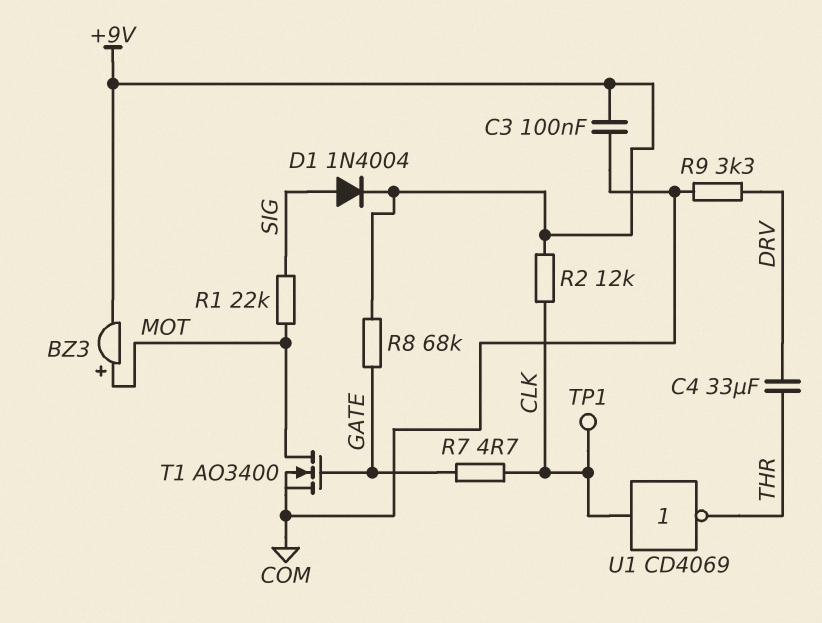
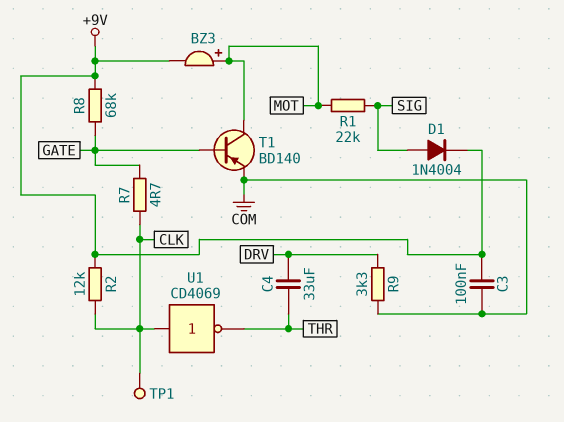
T1: NMOS AO3400 (G GATE, D MOT, S COM) -> PNP BD140 (B GATE, C MOT, E COM)

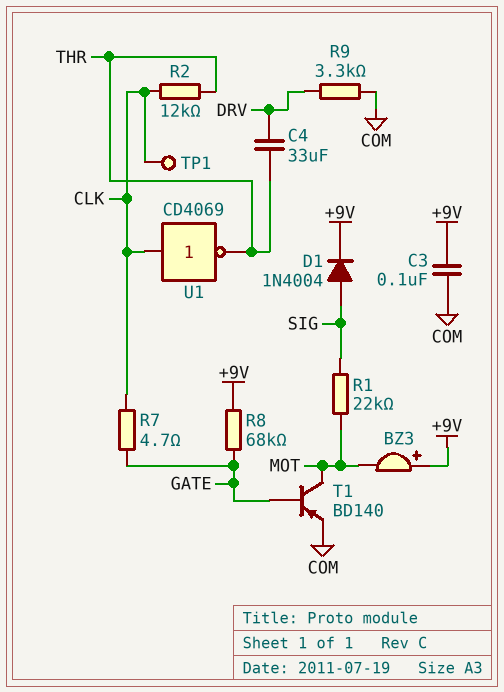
BZ3: buzzer (plus MOT, minus +9V) -> buzzer (plus +9V, minus MOT)
R2: 12k (+9V, CLK) -> 12k (CLK, THR)

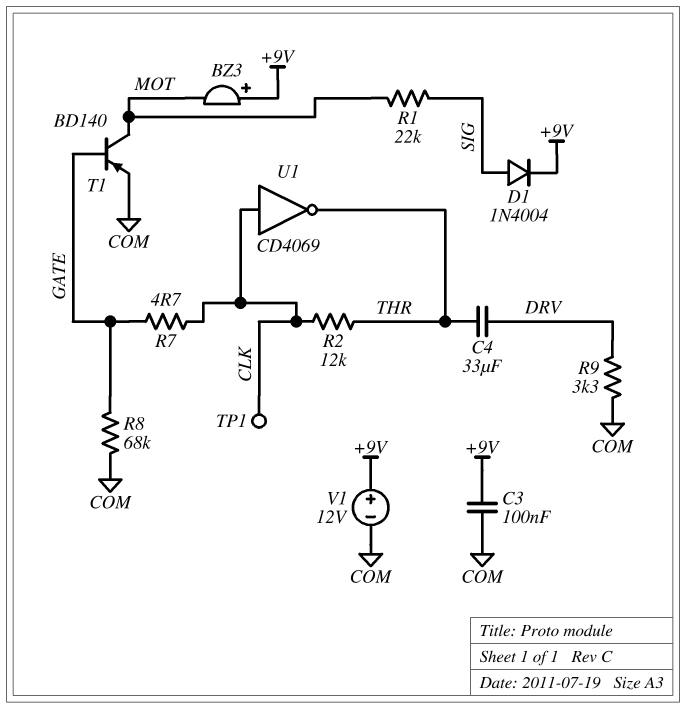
R8: 68k (+9V, GATE) -> 68k (COM, GATE)
V1: none -> 12V (plus +9V, minus COM)

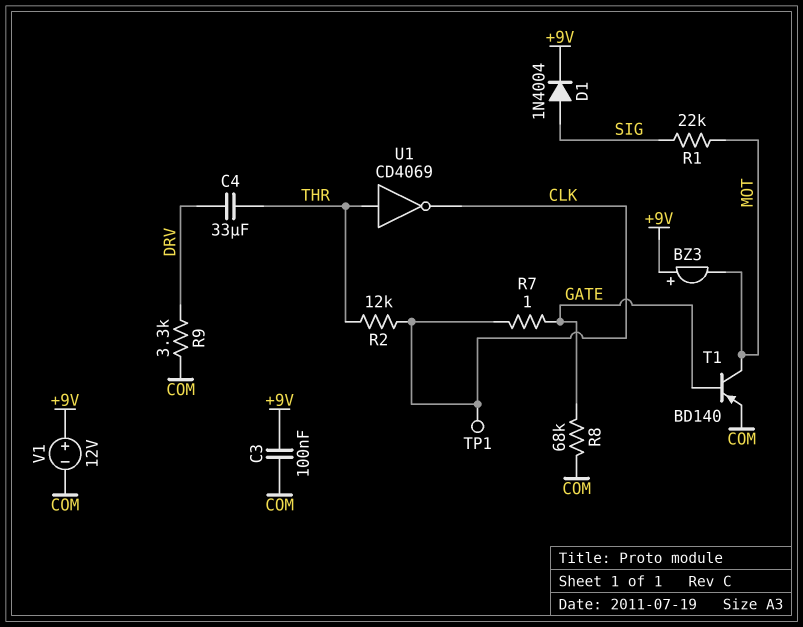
R7: 4.7 (CLK, GATE) -> 1 (CLK, GATE)
U1: NOT CD4069 (in CLK, out THR) -> NOT CD4069 (in THR, out CLK)

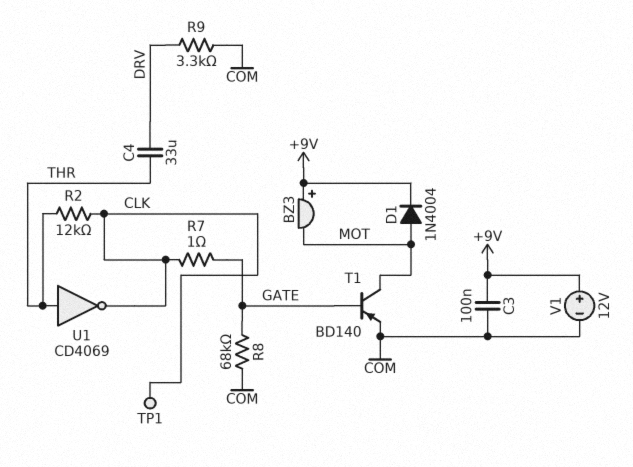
D1: diode 1N4004 (A SIG, K +9V) -> diode 1N4004 (A MOT, K +9V)
R1: 22k (MOT, SIG) -> none

